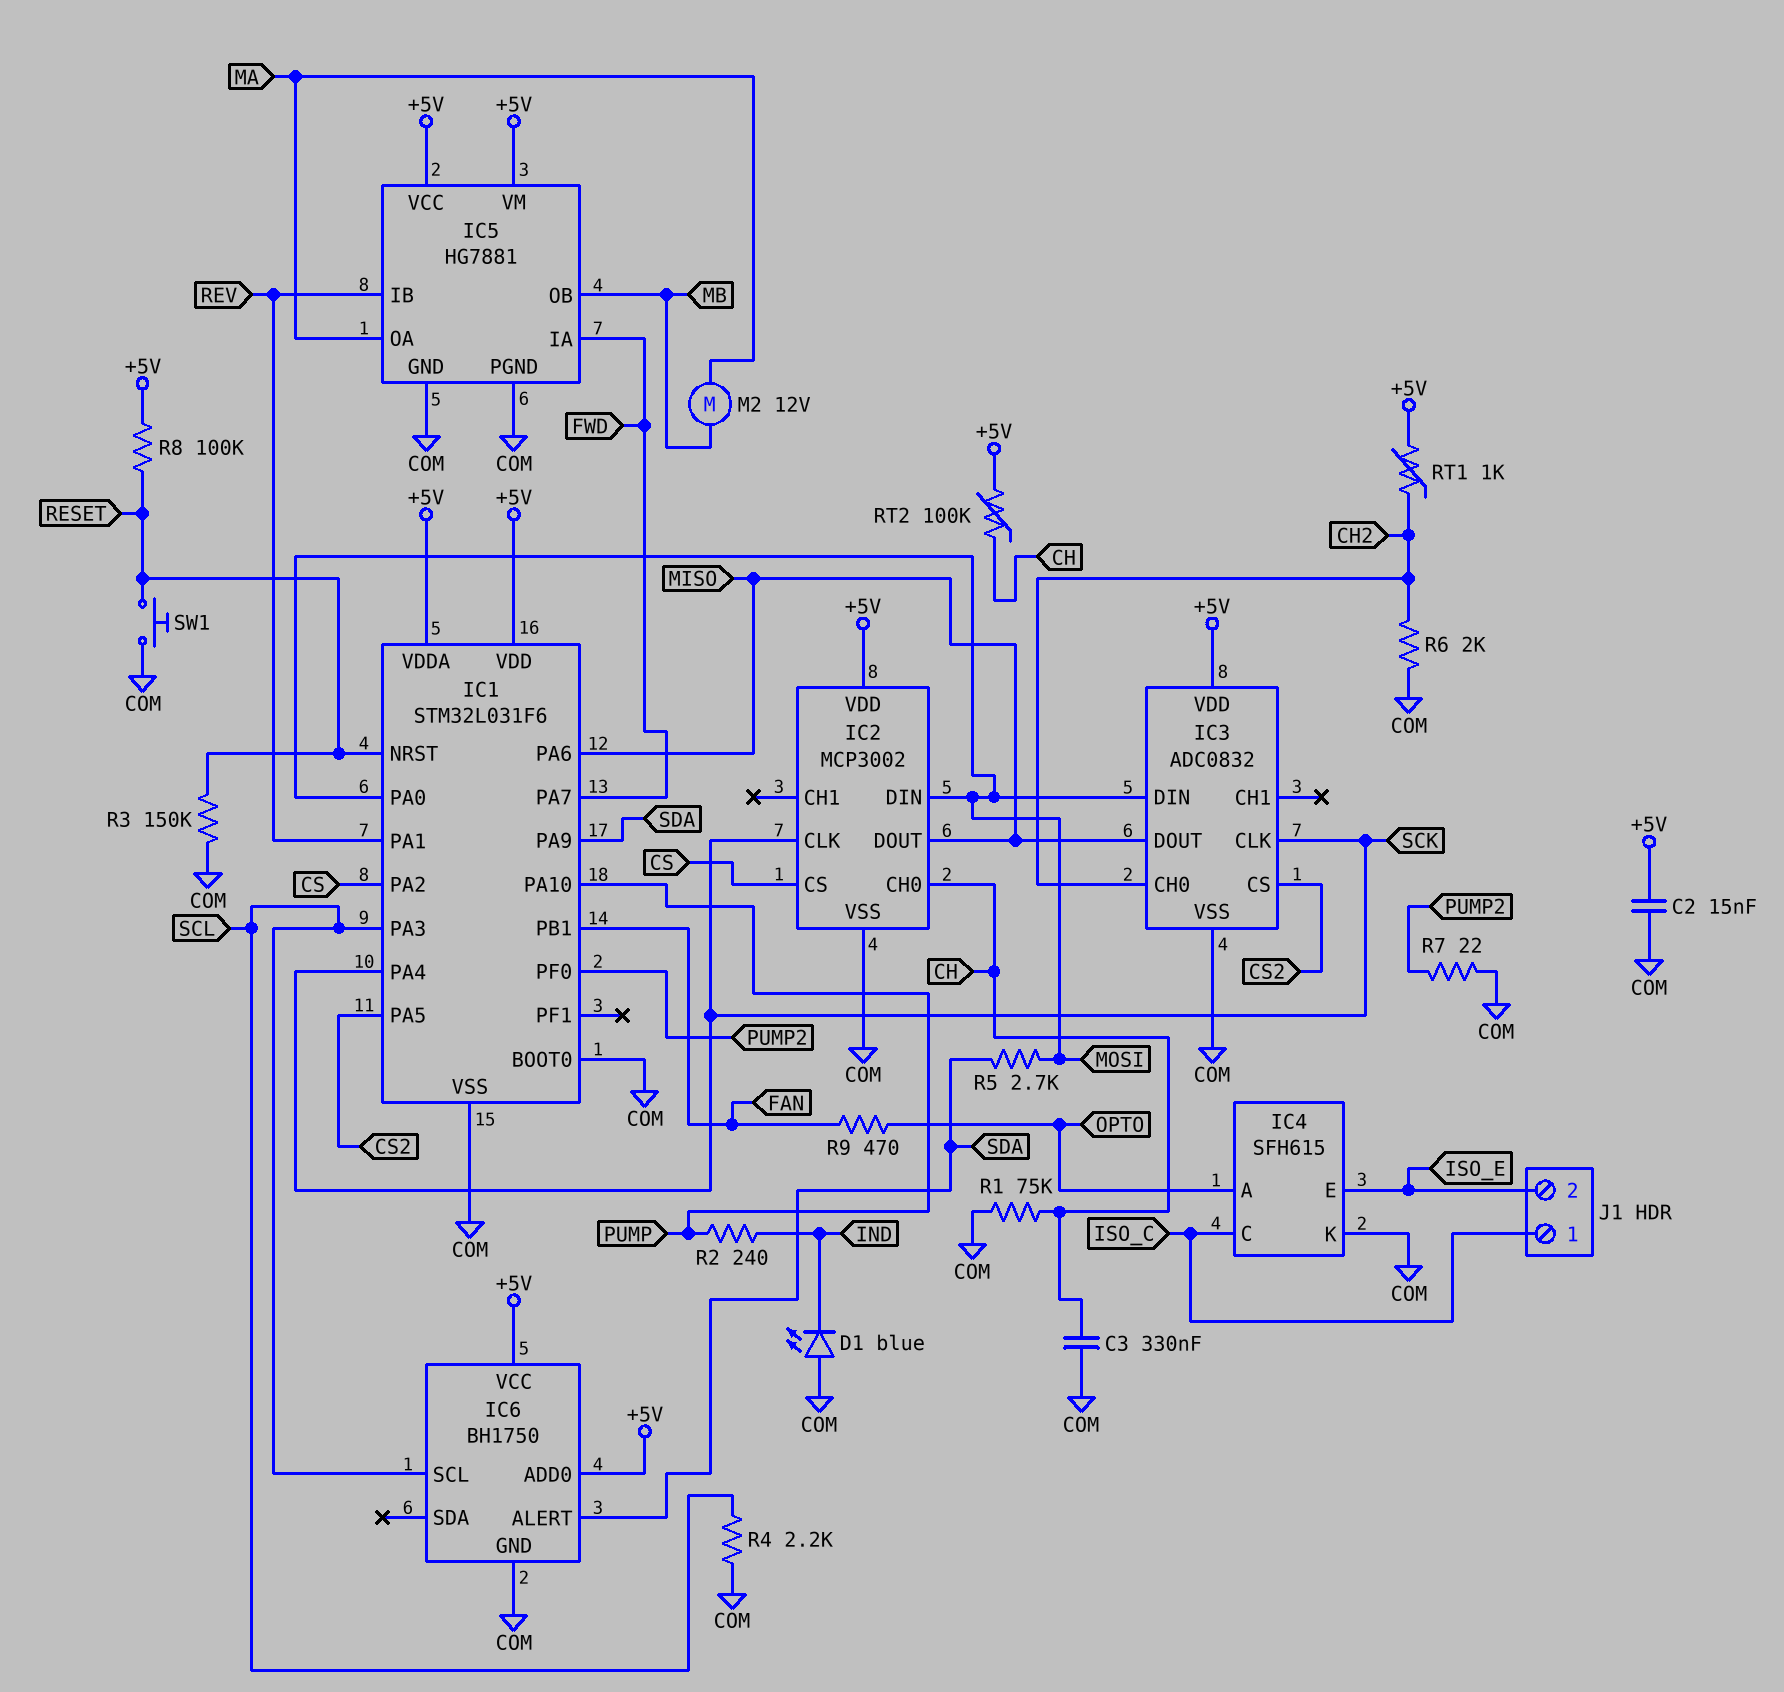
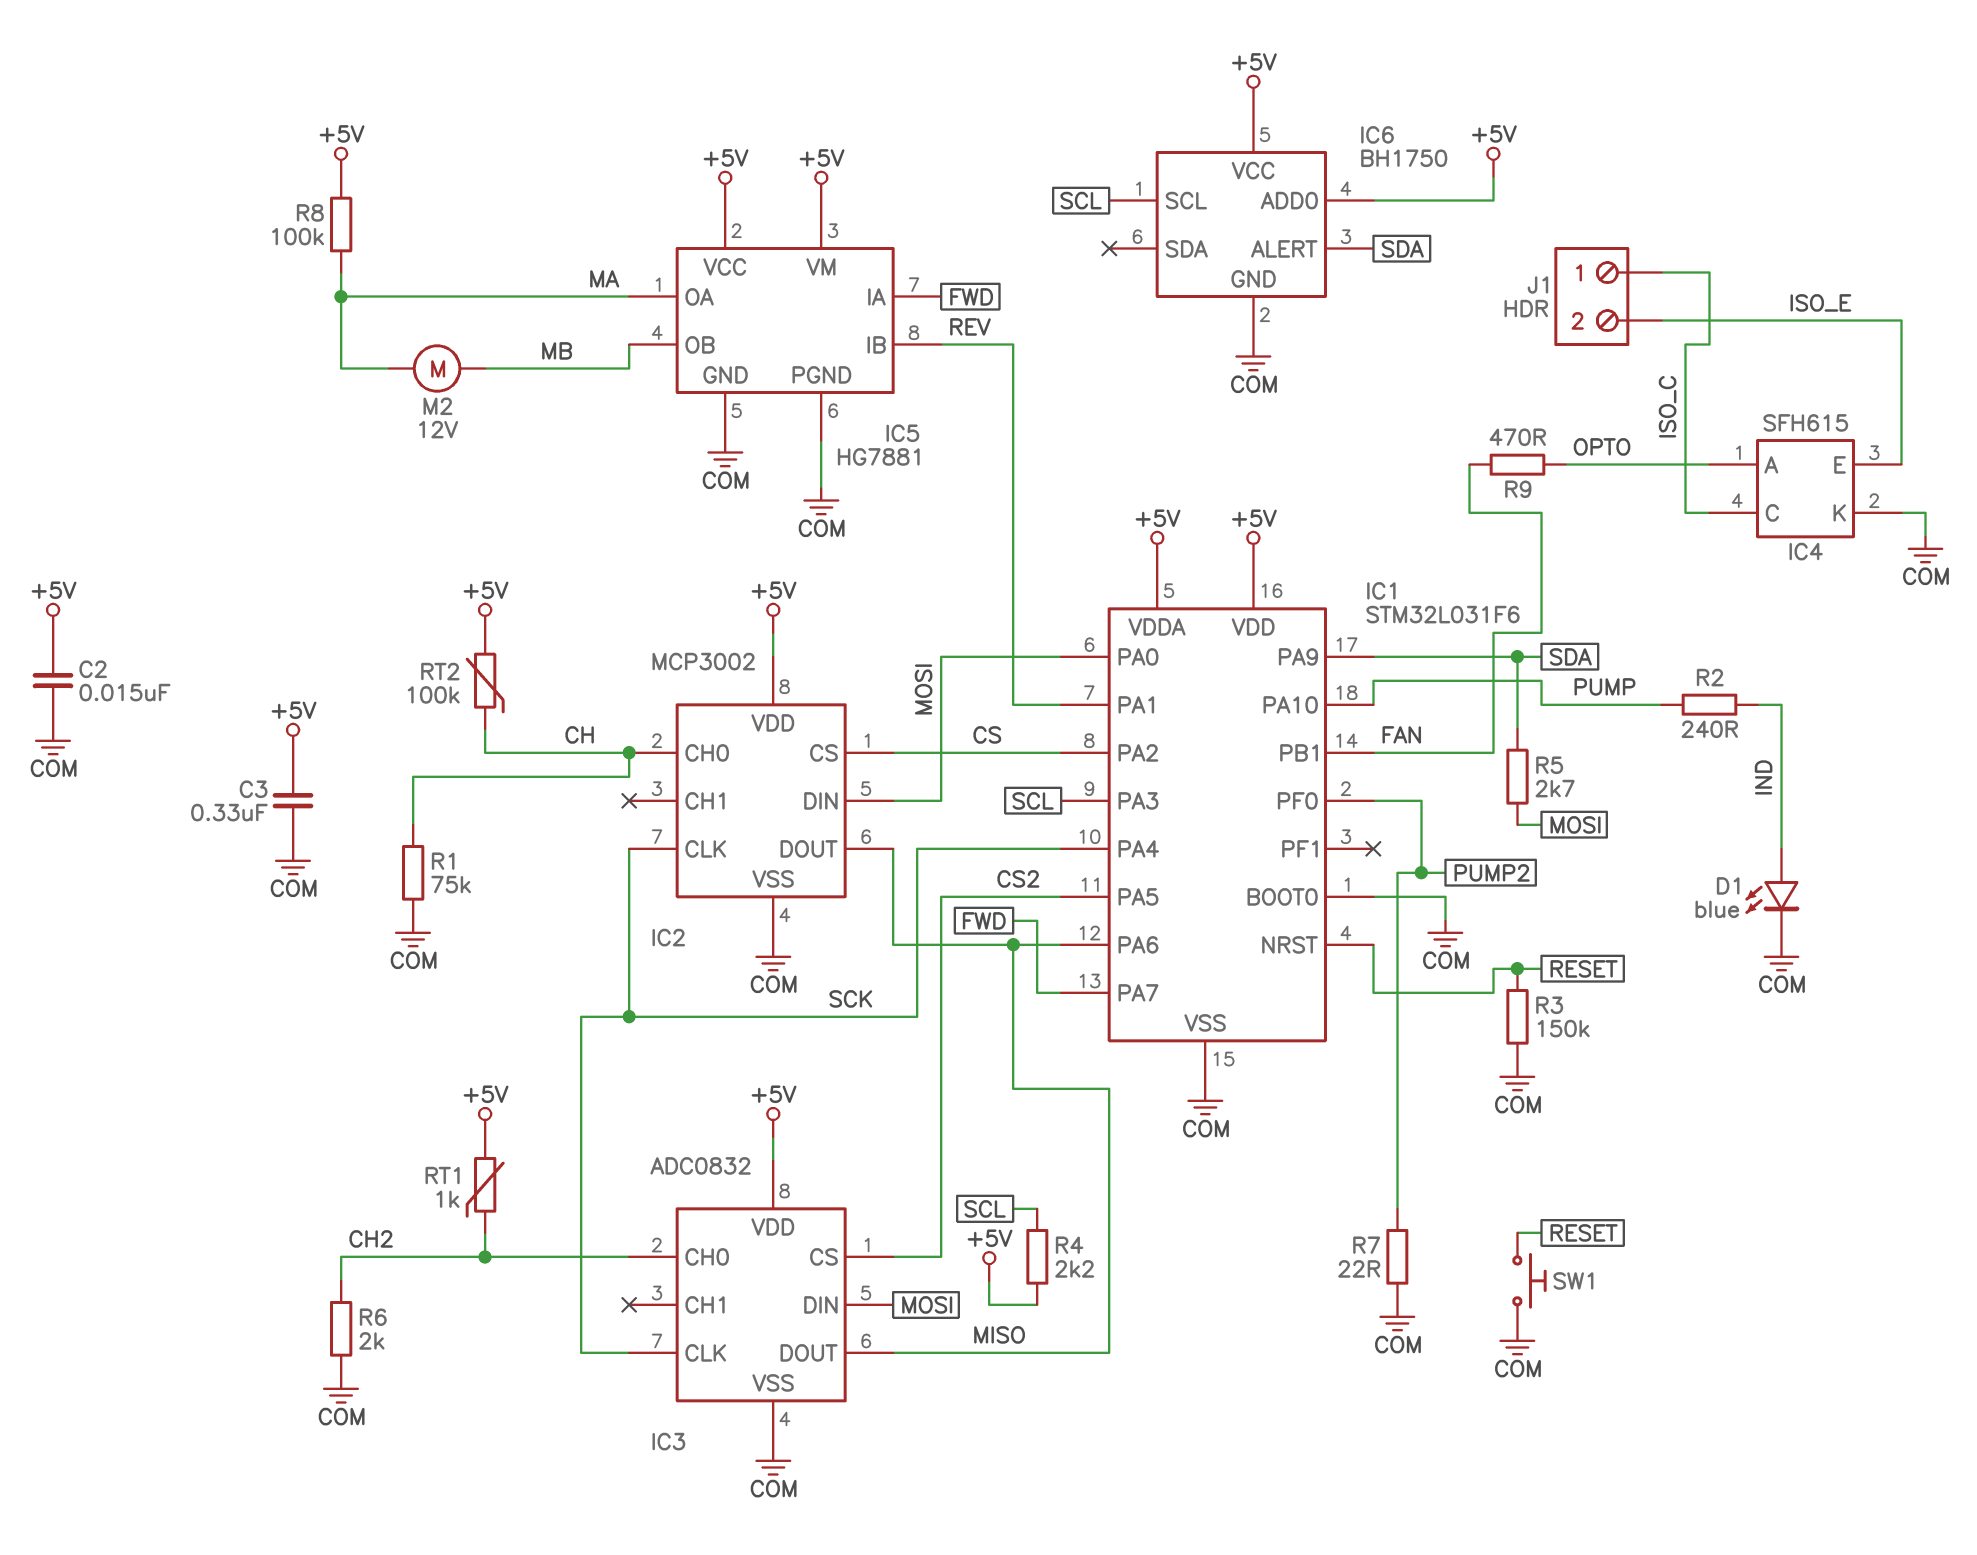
C3: 330nF (CH, COM) -> 330nF (+5V, COM)
D1: LED blue (A COM, K IND) -> LED blue (A IND, K COM)
R4: 2.2k (COM, SCL) -> 2.2k (+5V, SCL)
R8: 100k (+5V, RESET) -> 100k (+5V, MA)

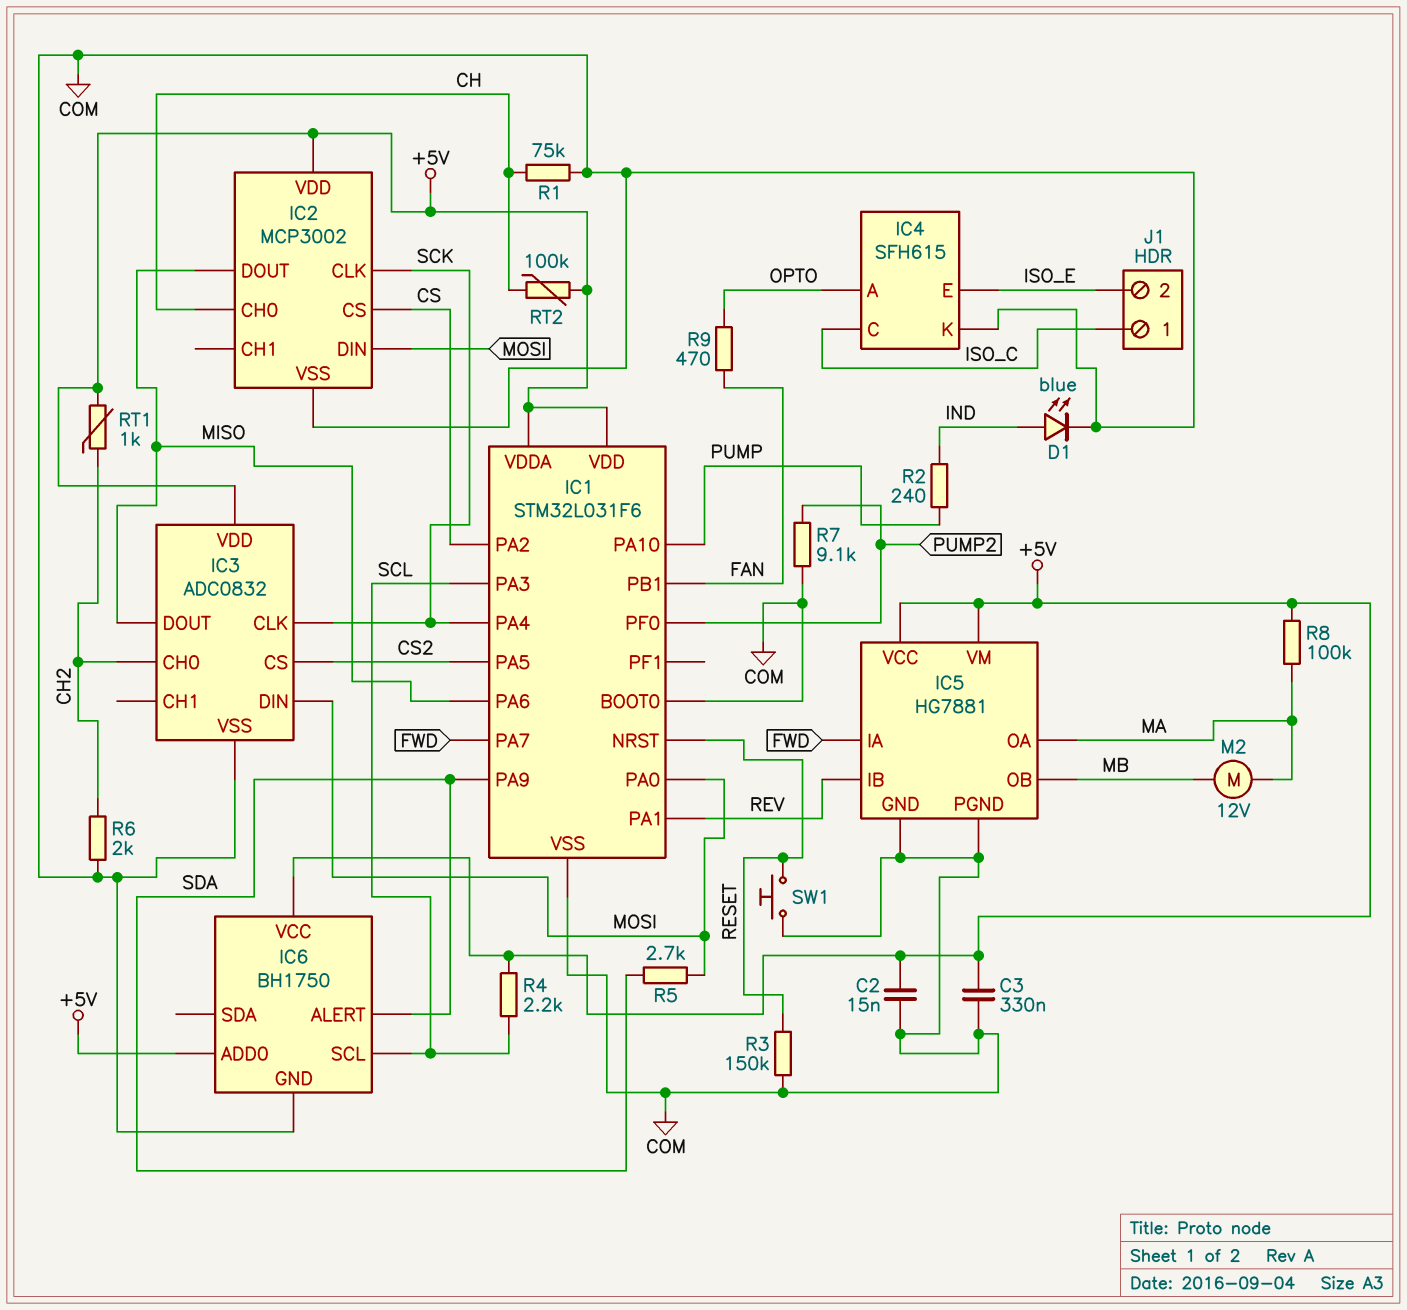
R7: 22 (COM, PUMP2) -> 9.1k (COM, PUMP2)

